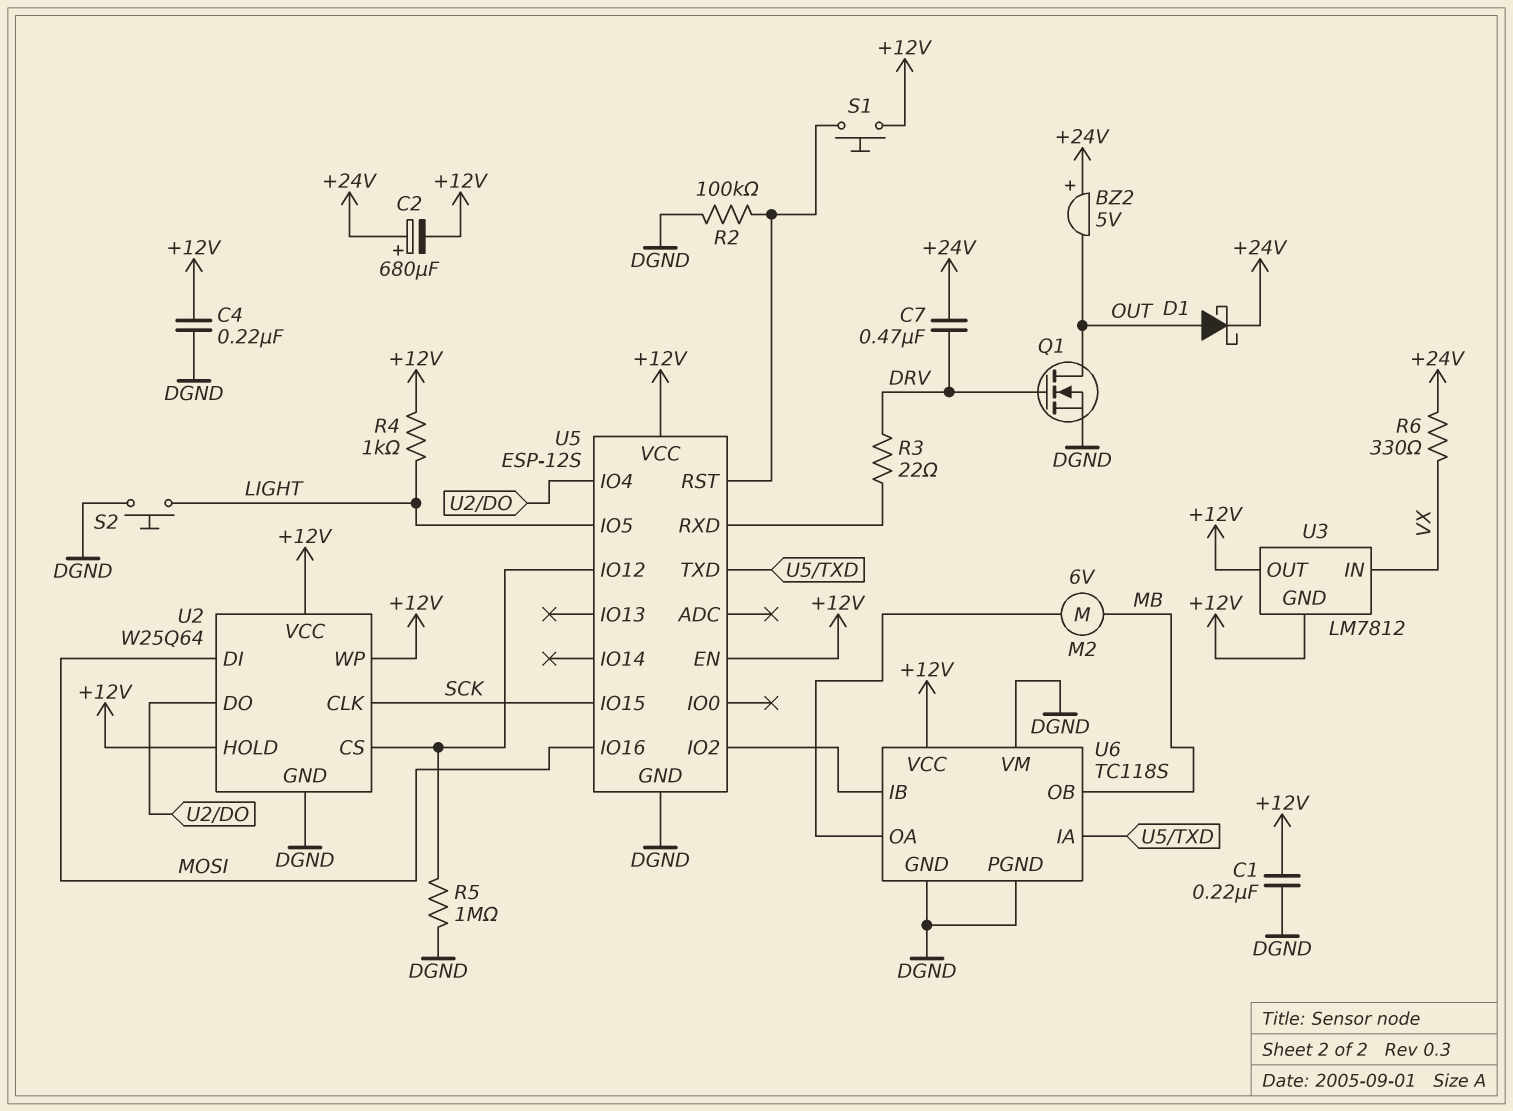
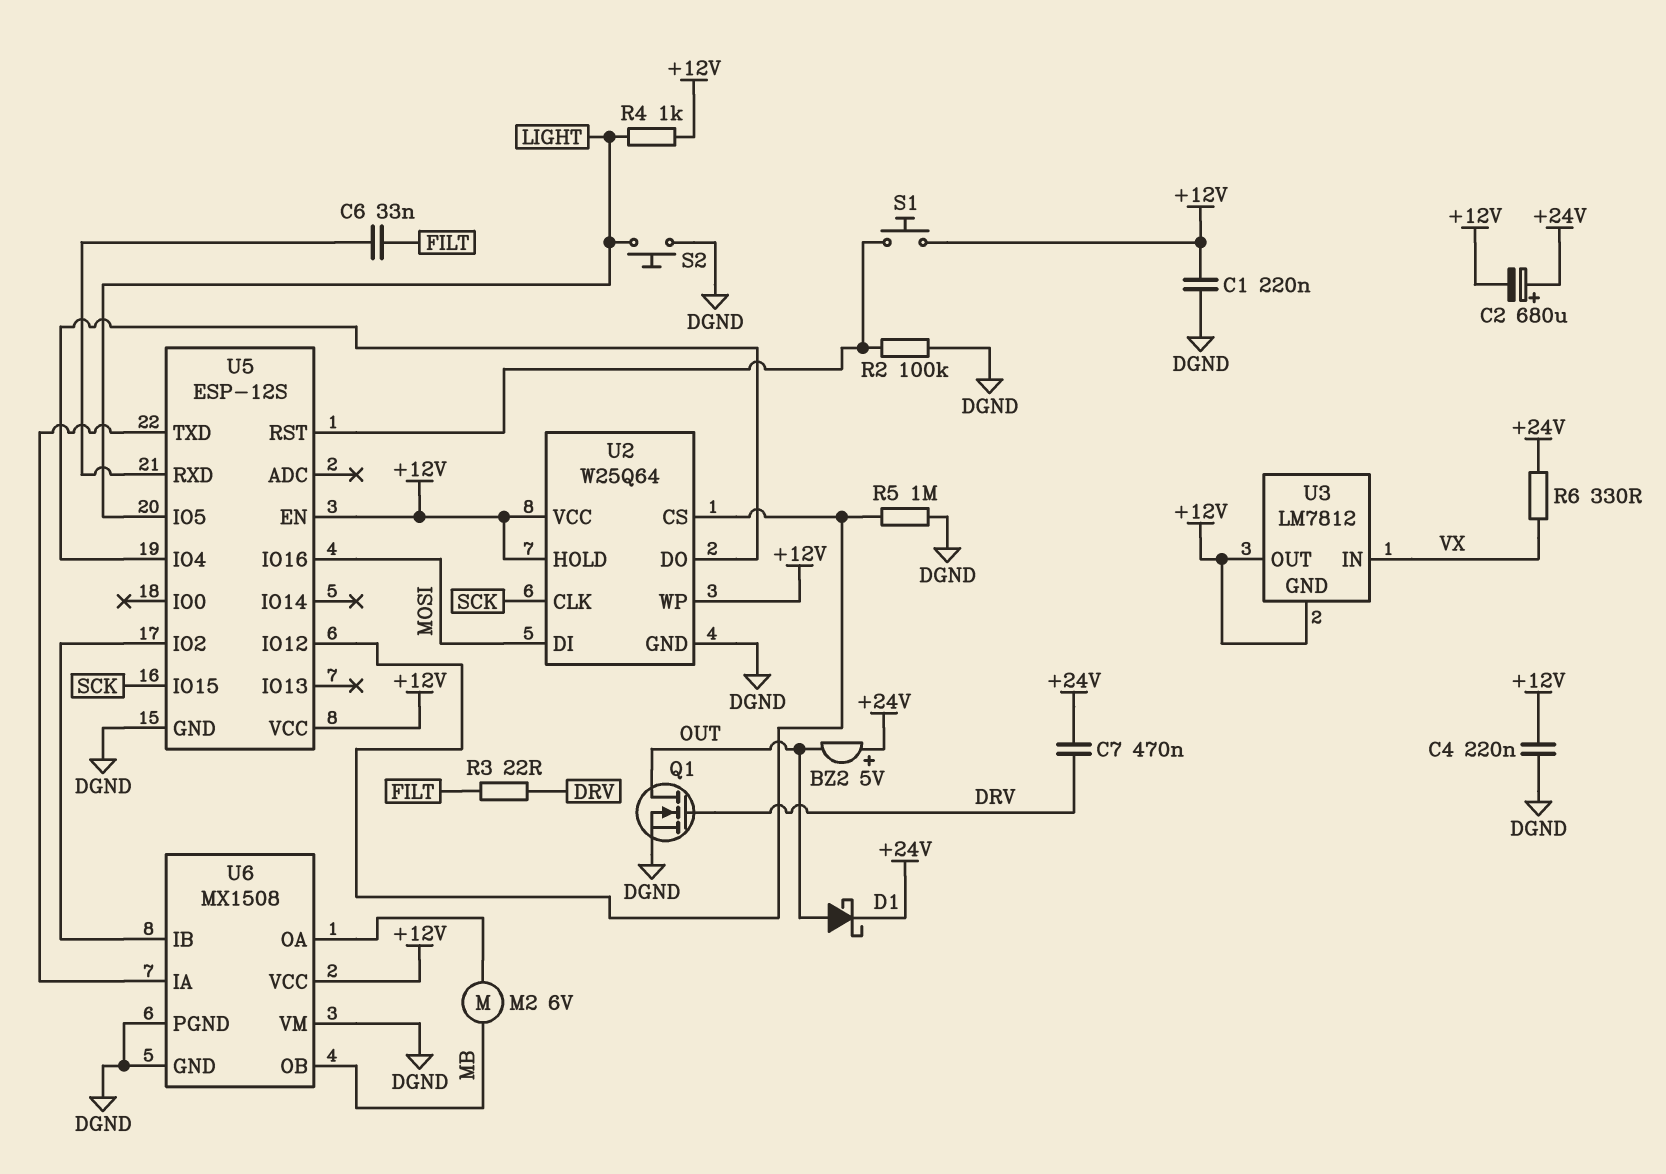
C6: none -> 33nF (FILT, U5/RXD)
R3: 22 (DRV, U5/RXD) -> 22 (DRV, FILT)
U6: TC118S -> MX1508

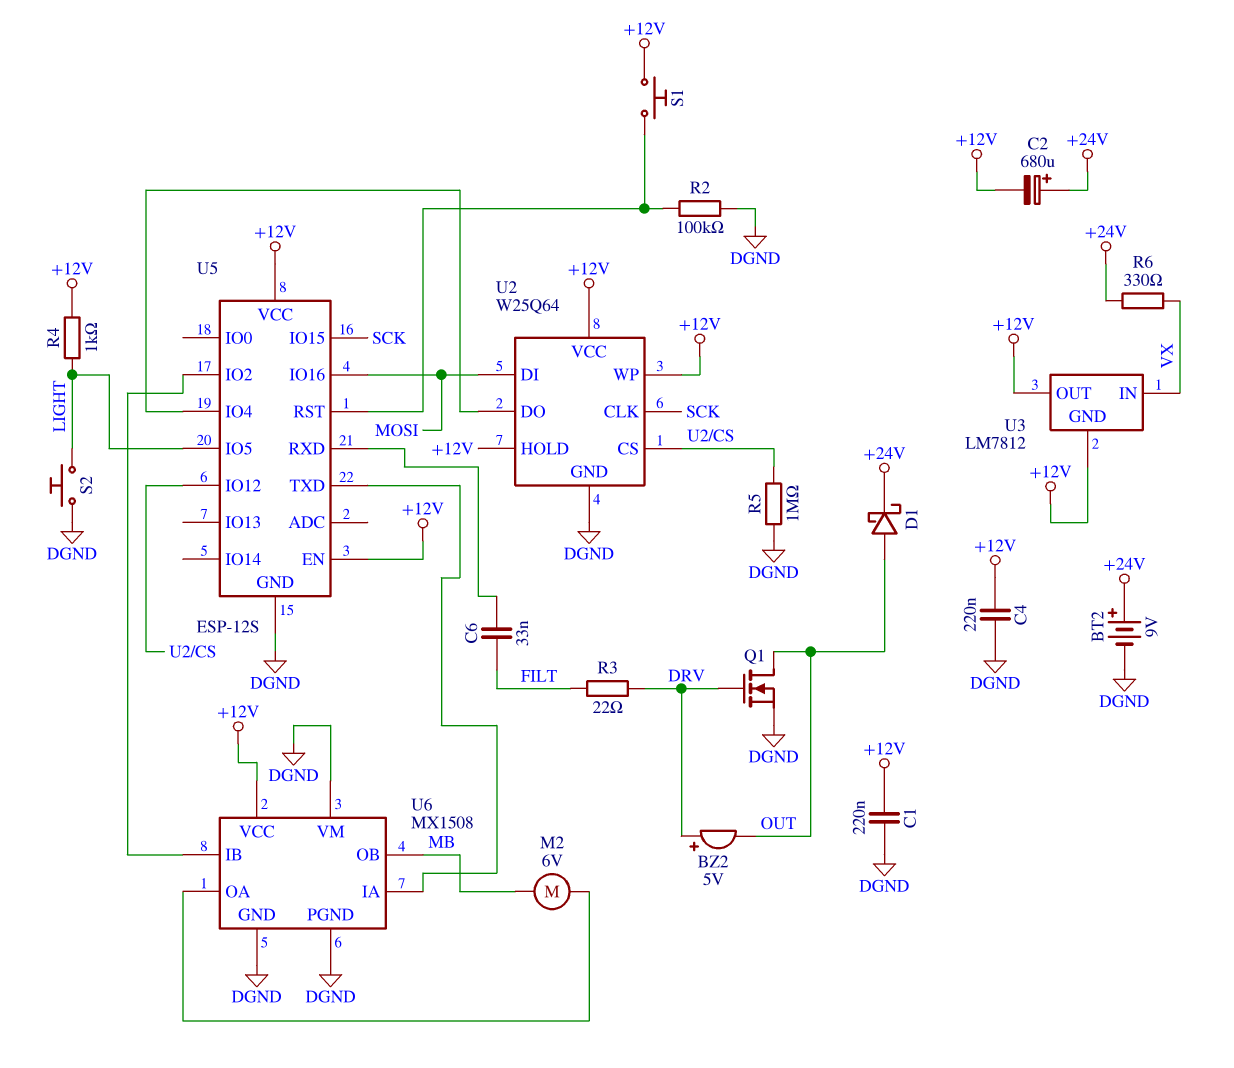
BT2: none -> 9V (plus +24V, minus DGND)
BZ2: buzzer 5V (plus +24V, minus OUT) -> buzzer 5V (plus DRV, minus OUT)
C7: 470nF (+24V, DRV) -> none

